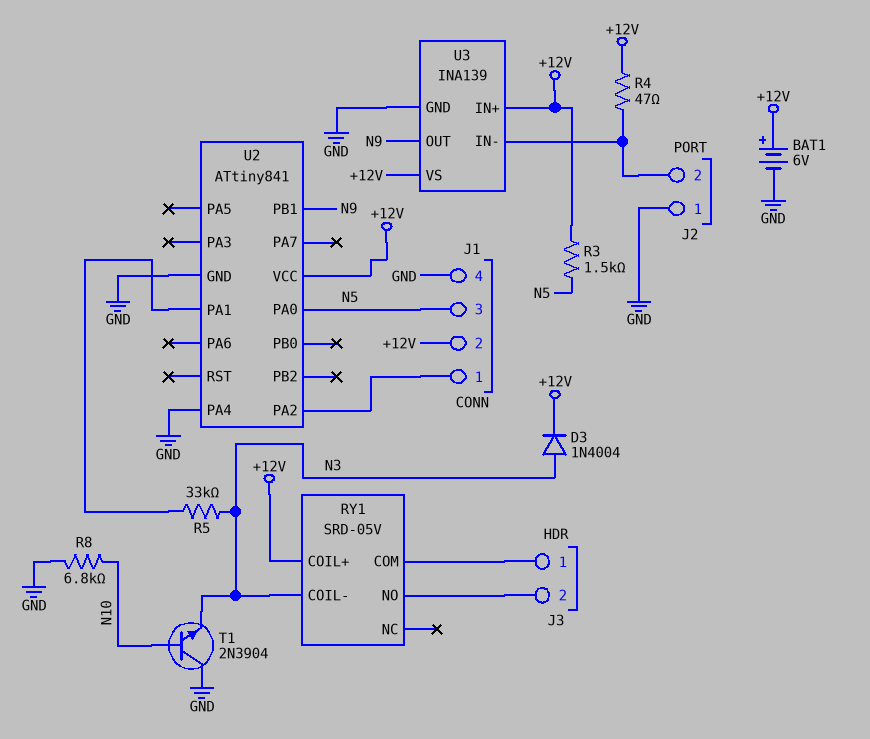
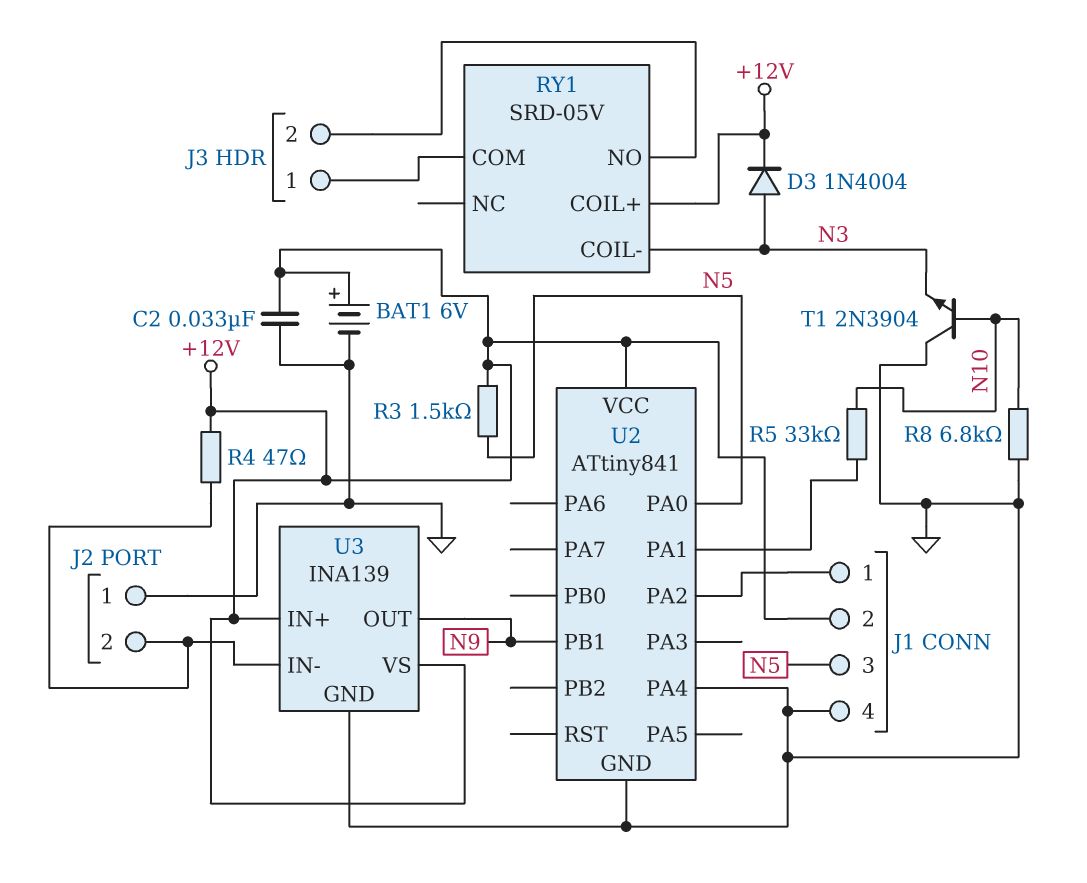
C2: none -> 33nF (+12V, GND)
R5: 33k (N3, U2/PA1) -> 33k (N10, U2/PA1)

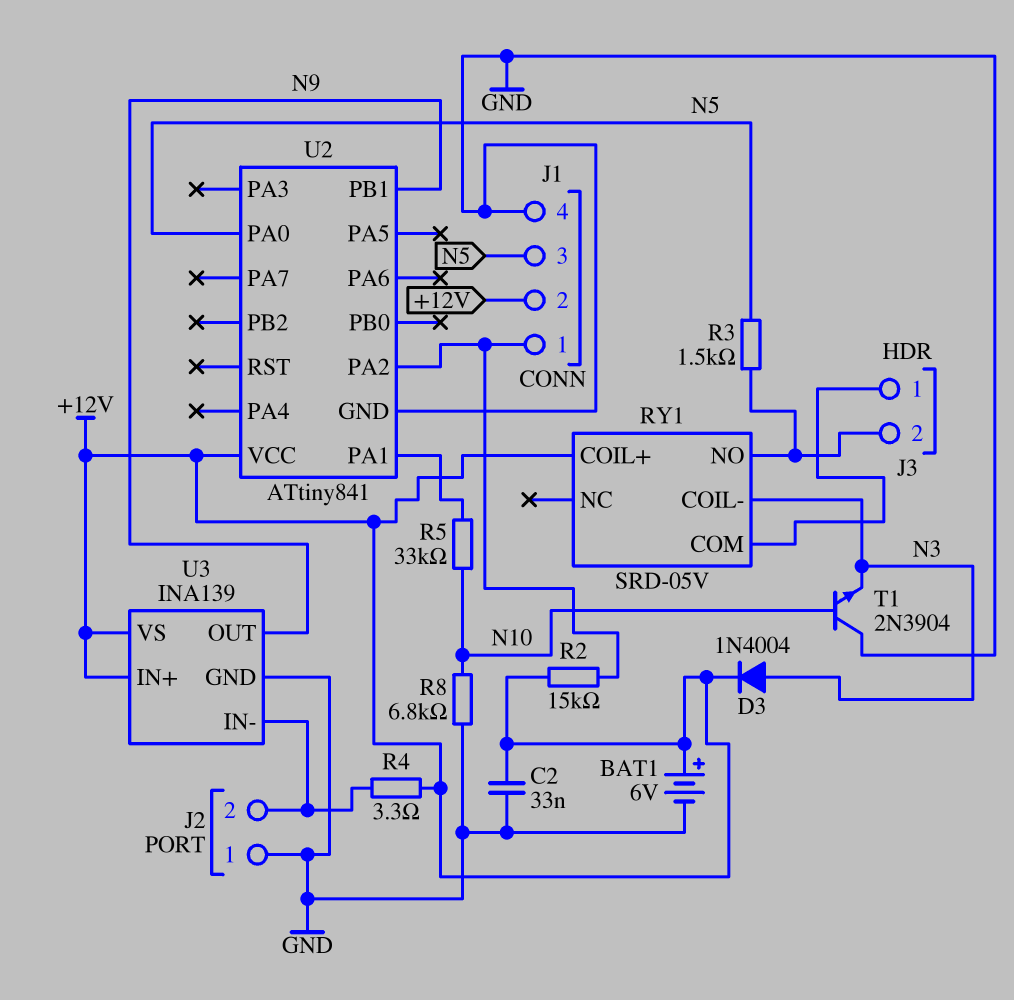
R2: none -> 15k (+12V, J1/1)
R3: 1.5k (+12V, N5) -> 1.5k (J3/2, N5)
R4: 47 (+12V, J2/2) -> 3.3 (+12V, J2/2)
U2 pin PA4: GND -> none

